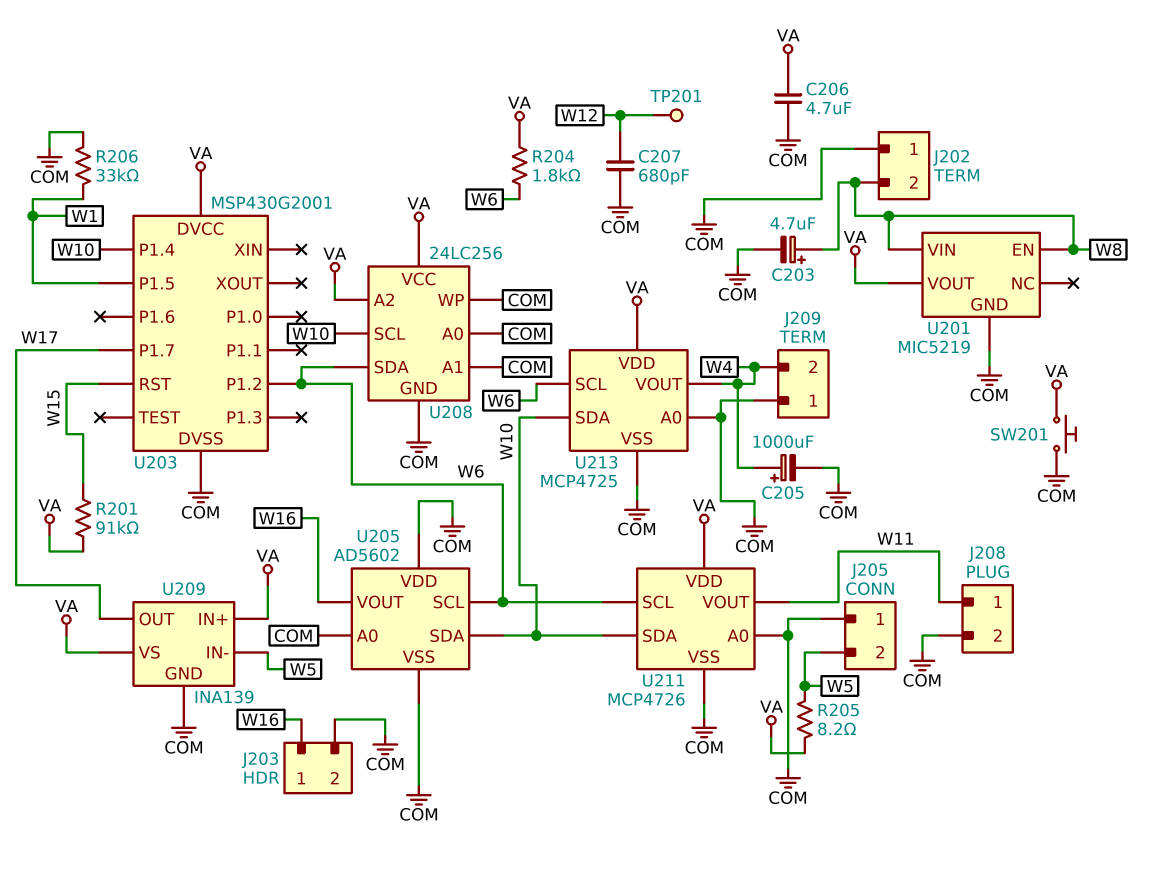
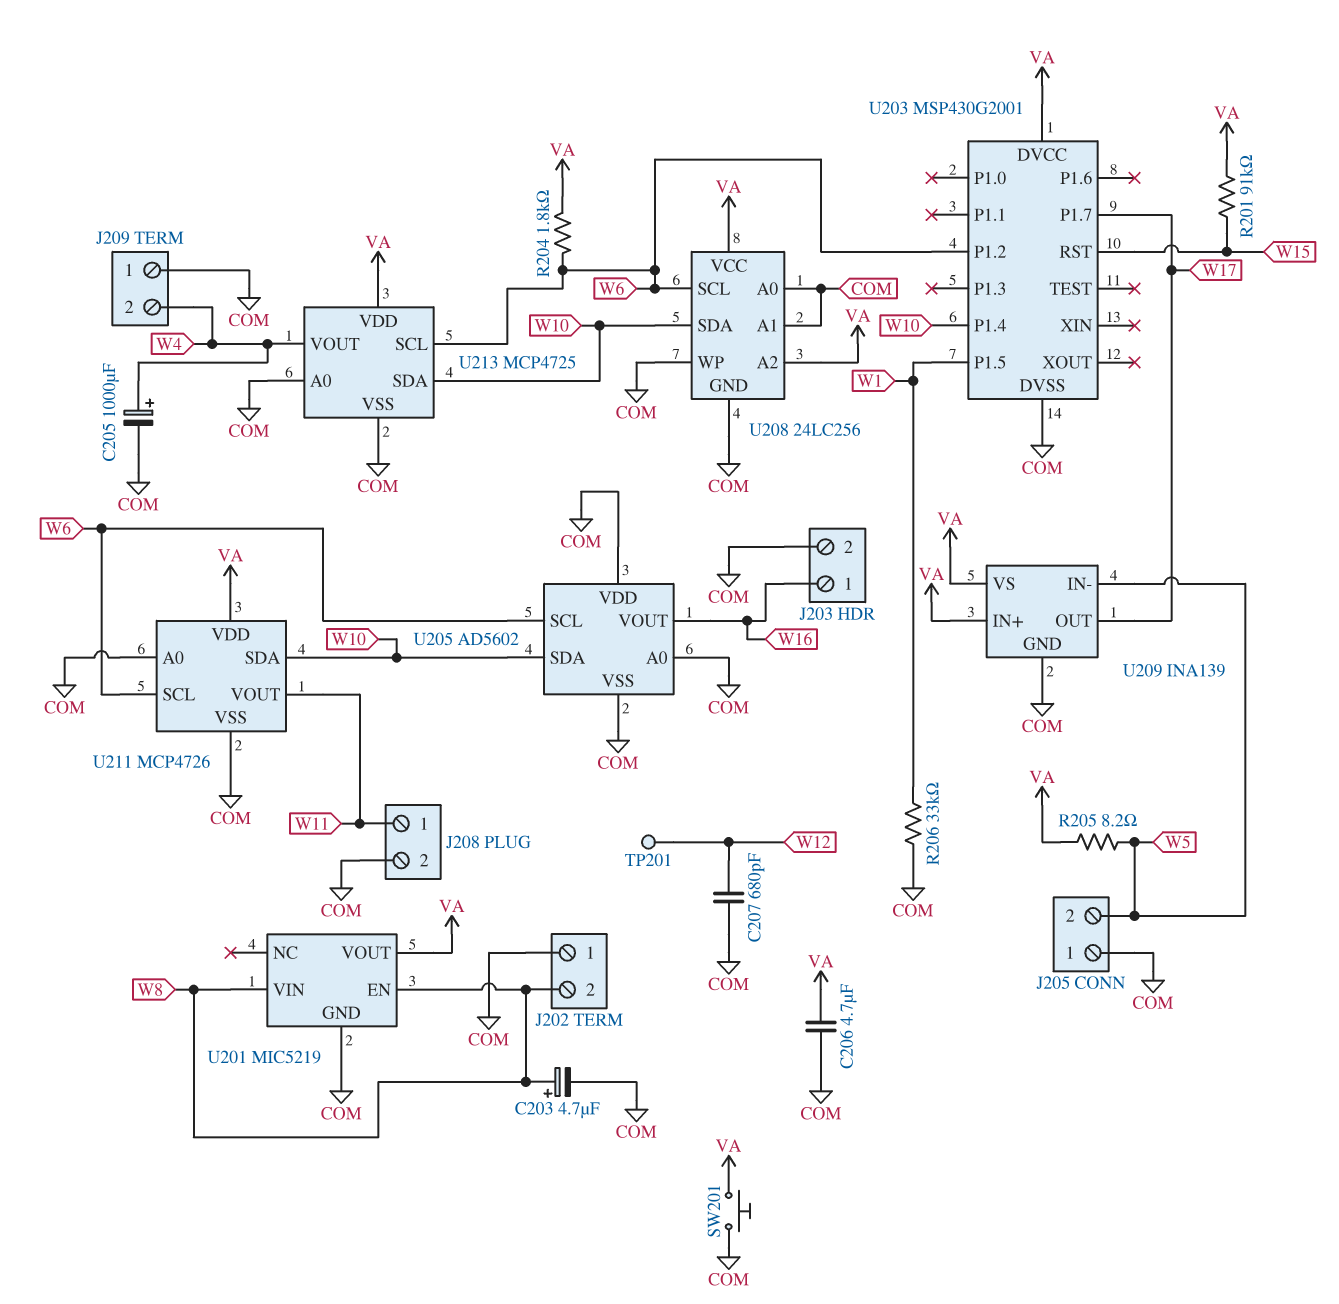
U208 pin SCL: W10 -> W6
U208 pin SDA: W6 -> W10

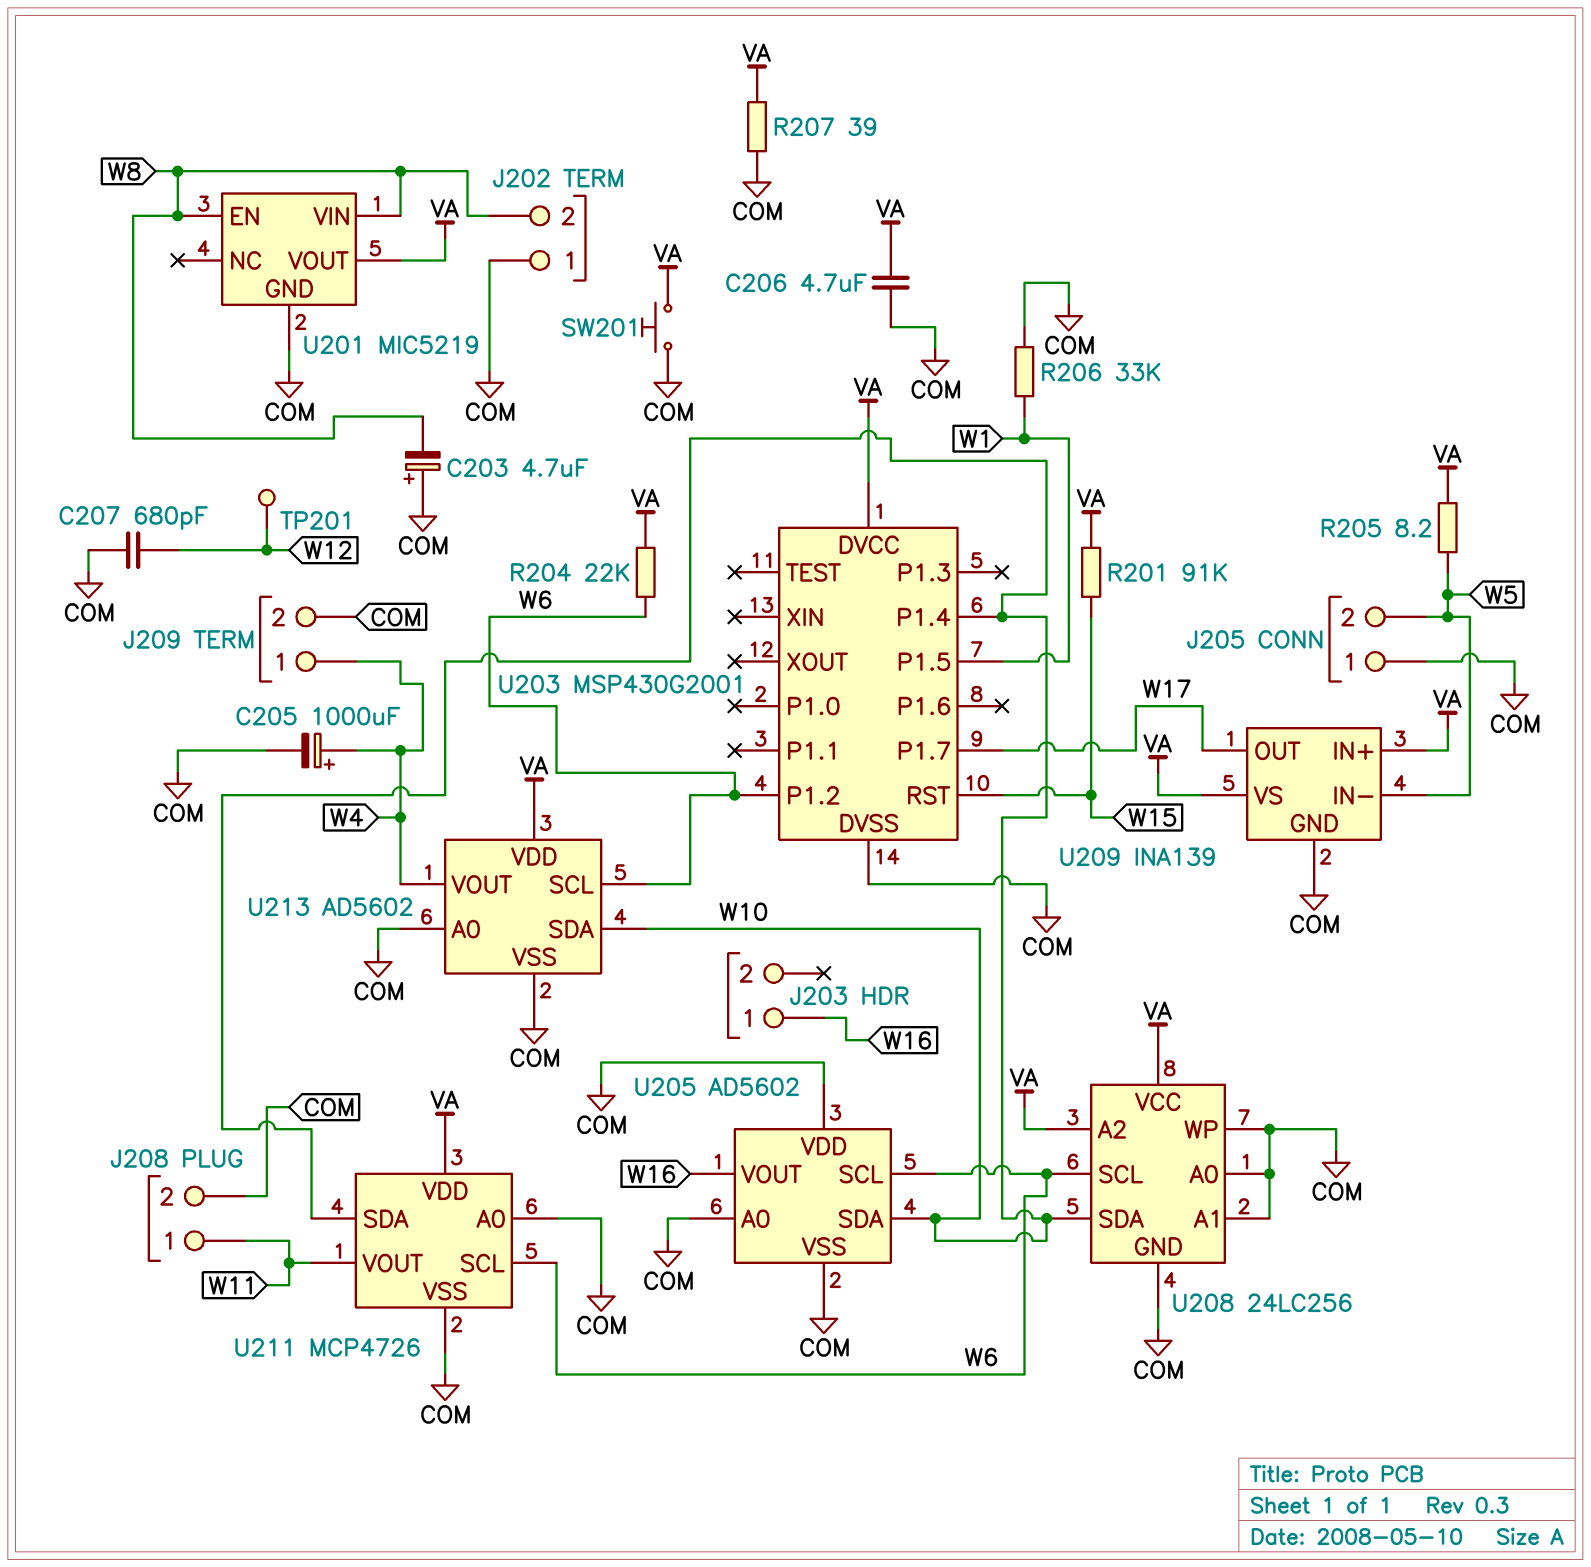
C203: 4.7uF (plus W8, minus COM) -> 4.7uF (plus COM, minus W8)
J203 pin 2: COM -> none
J209 pin 1: COM -> W4
J209 pin 2: W4 -> COM
R204: 1.8k (VA, W6) -> 22k (VA, W6)
R207: none -> 39 (COM, VA)
U213: MCP4725 -> AD5602

